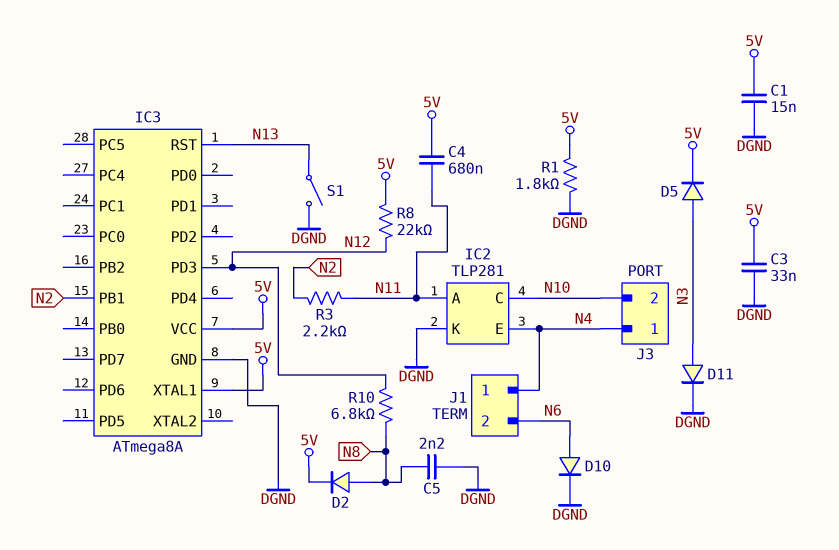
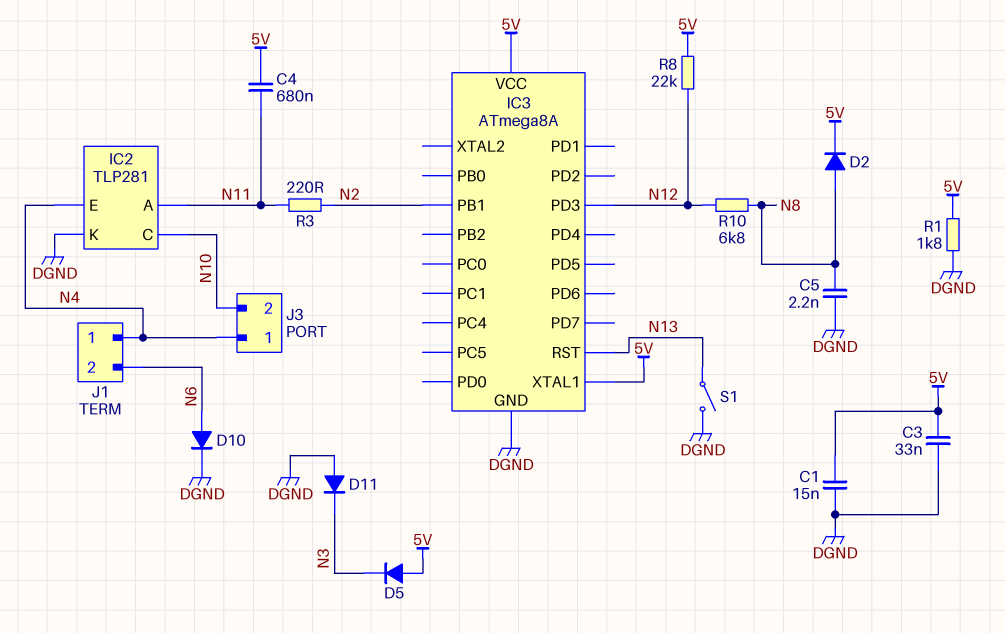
D5: diode (A N3, K 5V) -> diode (A 5V, K N3)
D11: diode (A N3, K DGND) -> diode (A DGND, K N3)
R3: 2.2k (N2, N11) -> 220 (N2, N11)

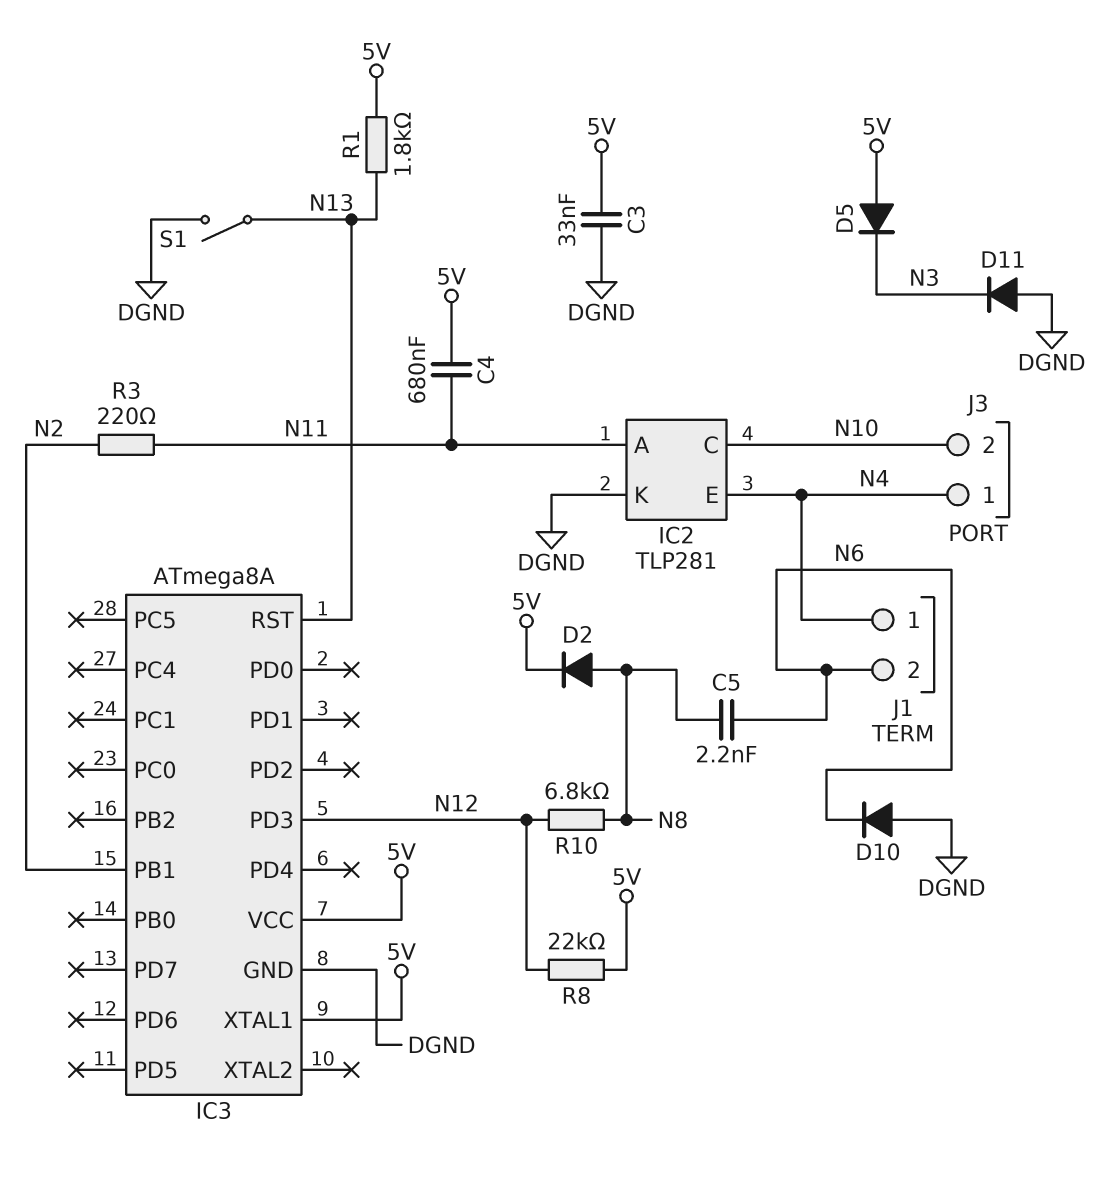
C1: 15nF (5V, DGND) -> none
C5: 2.2nF (DGND, N8) -> 2.2nF (N6, N8)
D10: diode (A N6, K DGND) -> diode (A DGND, K N6)
R1: 1.8k (5V, DGND) -> 1.8k (5V, N13)

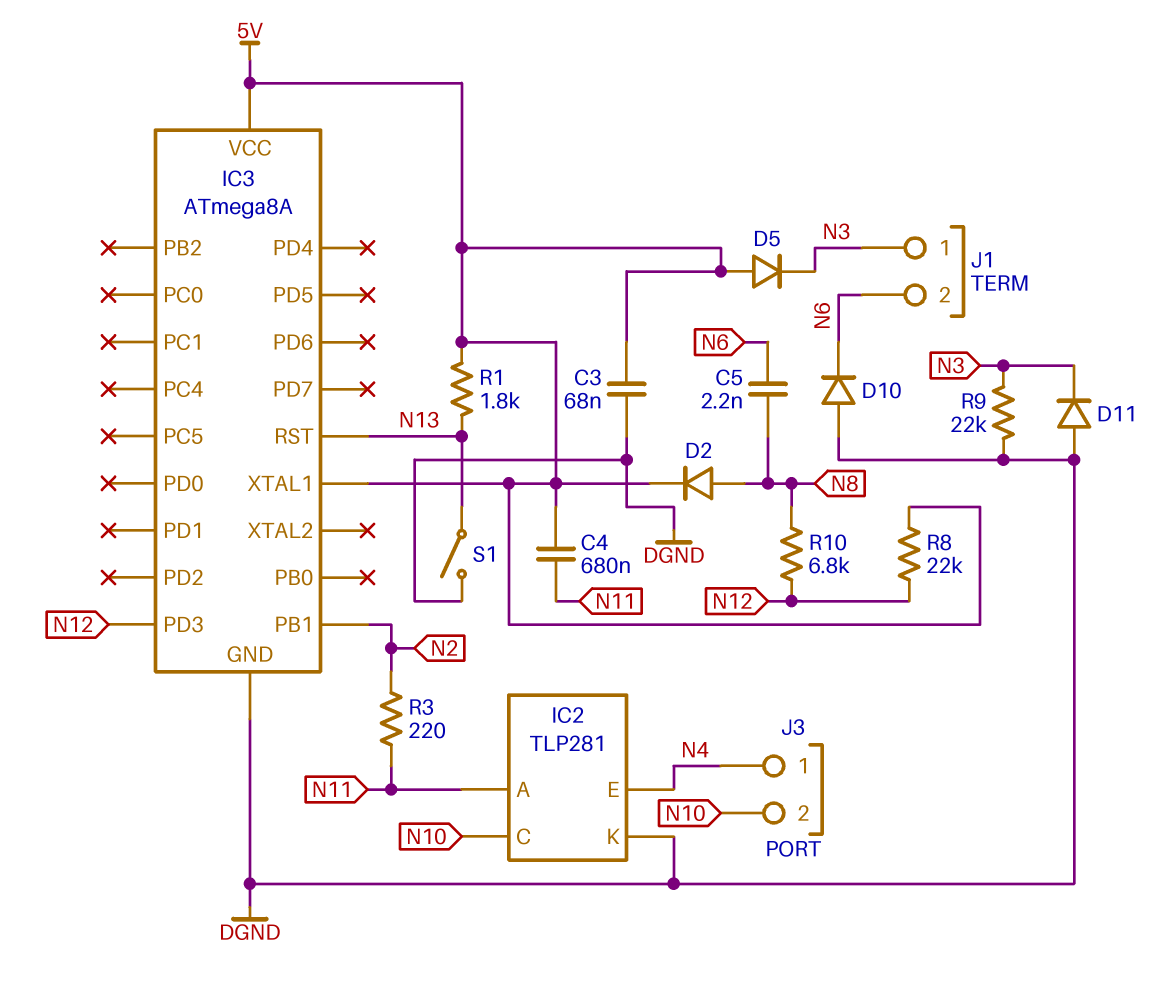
C3: 33nF (5V, DGND) -> 68nF (5V, DGND)
J1 pin 1: N4 -> N3
R9: none -> 22k (DGND, N3)

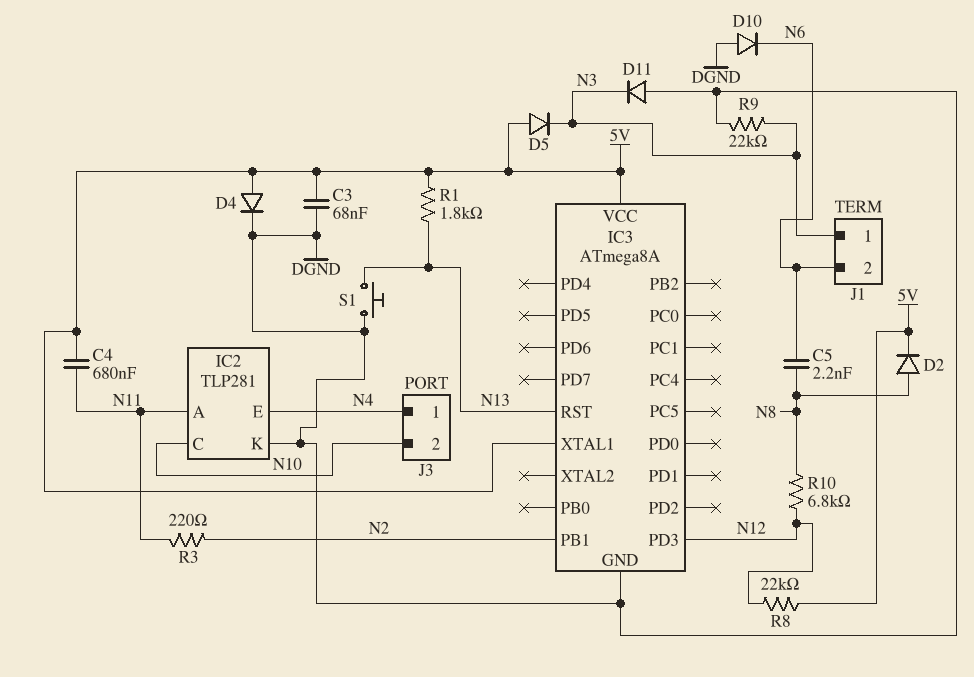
D4: none -> diode (A 5V, K DGND)
S1: switch (DGND, N13) -> button (DGND, N13)

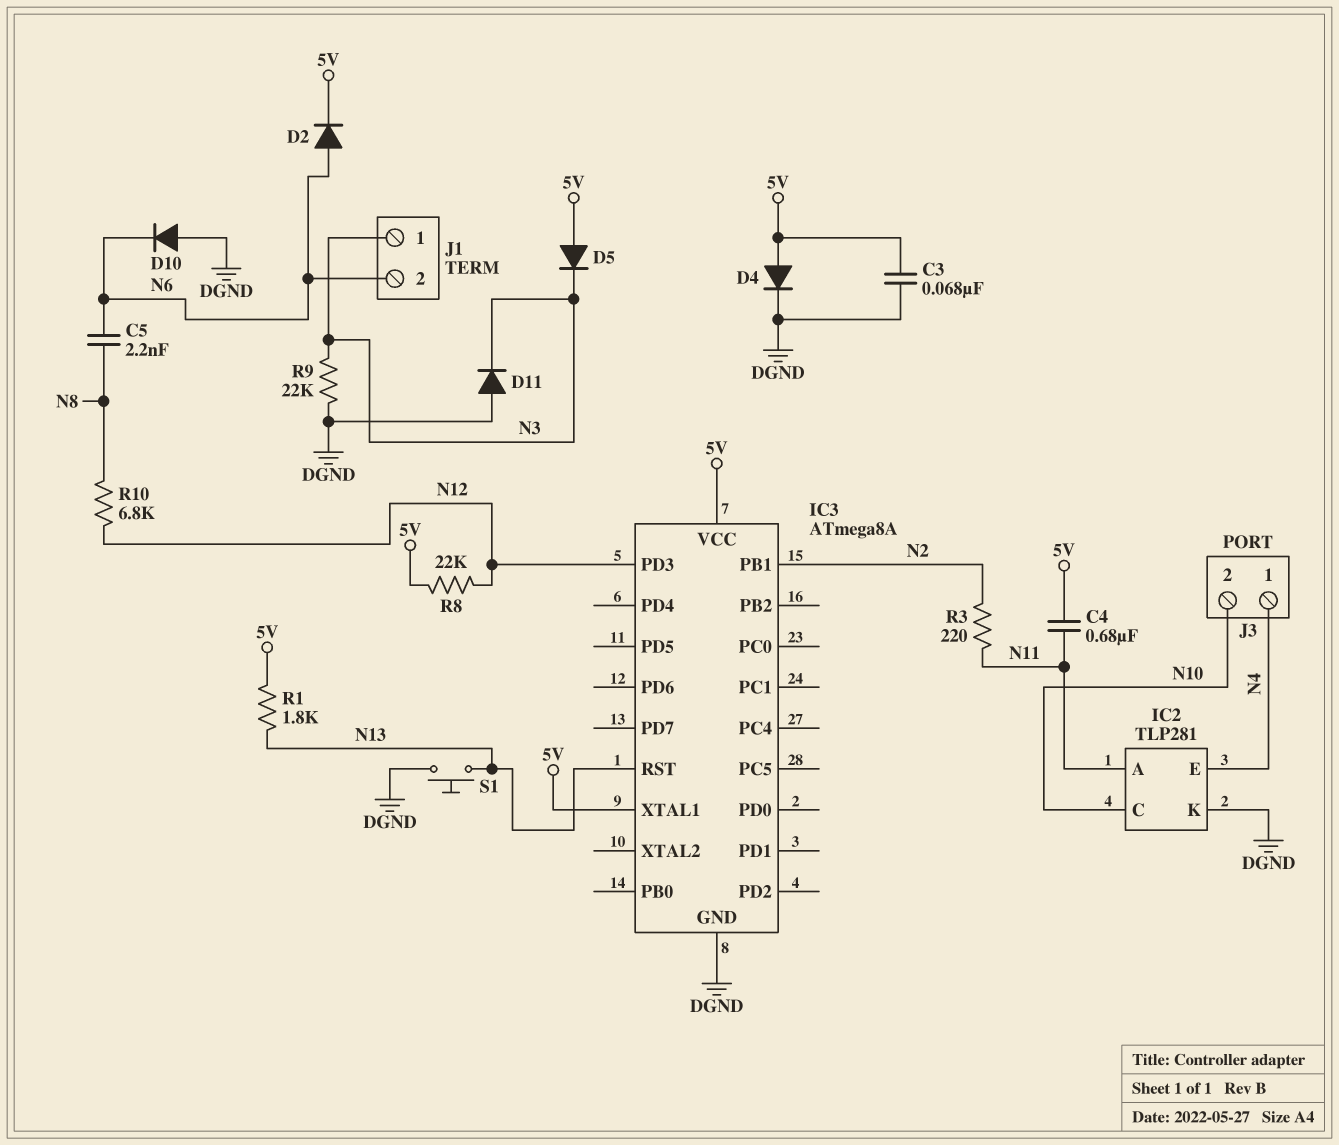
D2: diode (A N8, K 5V) -> diode (A N6, K 5V)

